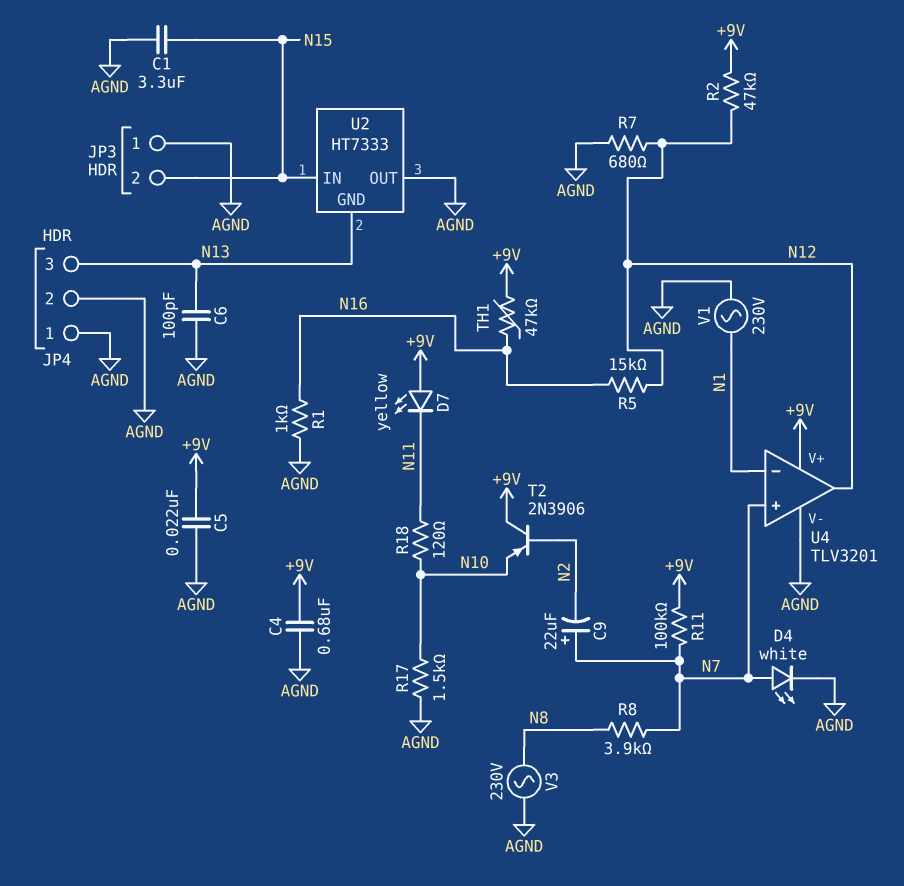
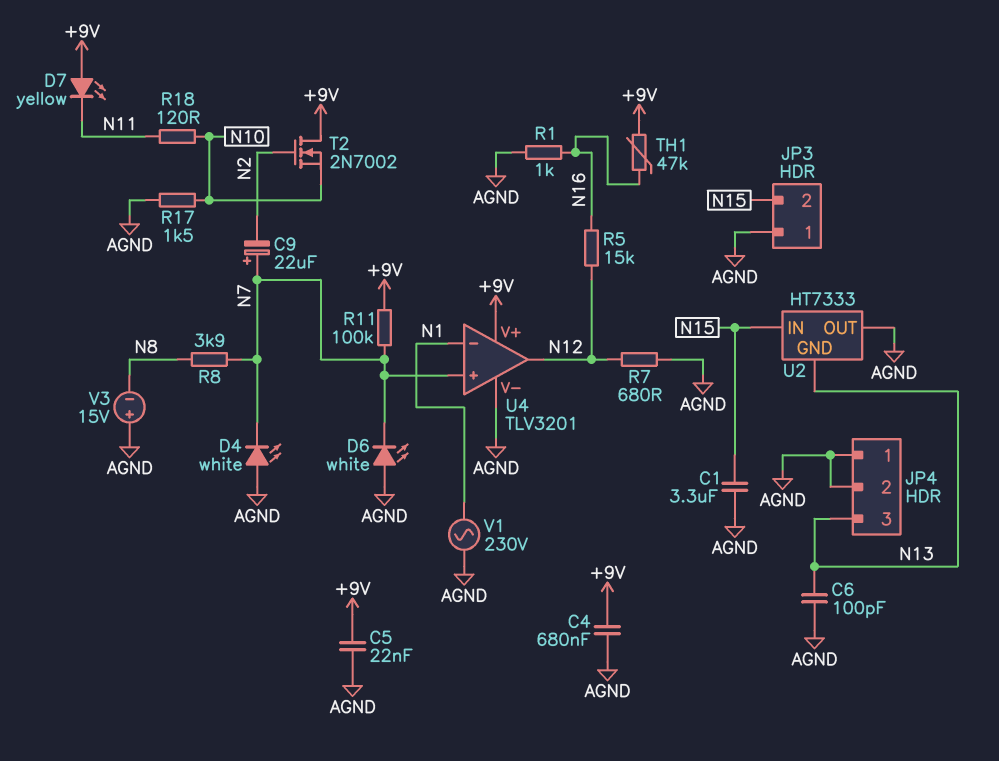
D4: LED white (A N7, K AGND) -> LED white (A AGND, K N7)
D6: none -> LED white (A AGND, K N7)
R2: 47k (+9V, N12) -> none
T2: PNP 2N3906 (B N2, C +9V, E N10) -> NMOS 2N7002 (G N2, D +9V, S N10)
V3: AC 230V (AGND, N8) -> 15V (plus AGND, minus N8)

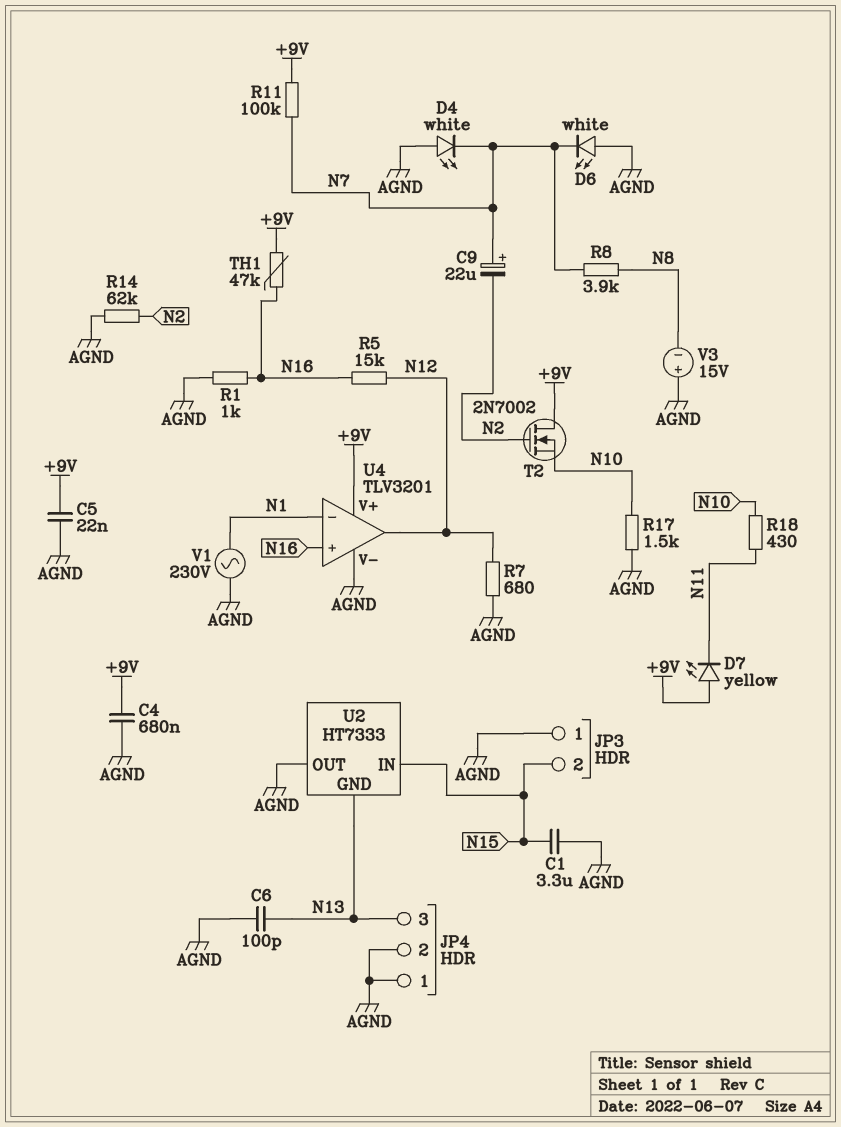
R14: none -> 62k (AGND, N2)
R18: 120 (N10, N11) -> 430 (N10, N11)
U4 pin in+: N7 -> N16

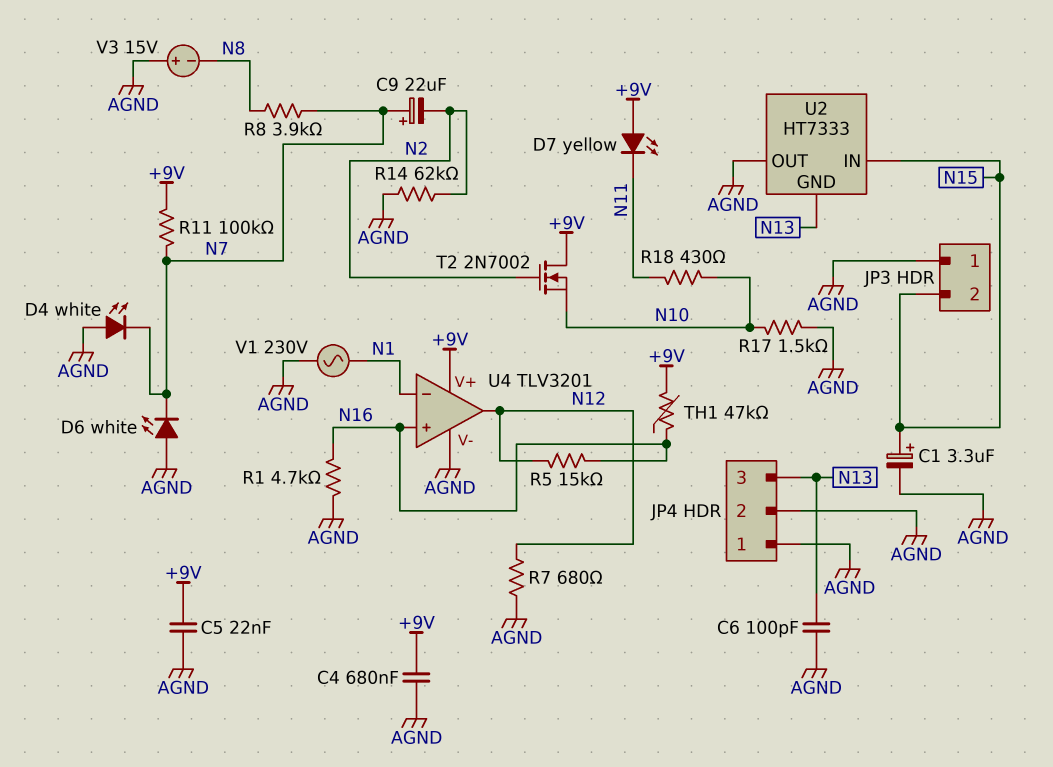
C1: 3.3uF (AGND, N15) -> 3.3uF (plus N15, minus AGND)
R1: 1k (AGND, N16) -> 4.7k (AGND, N16)

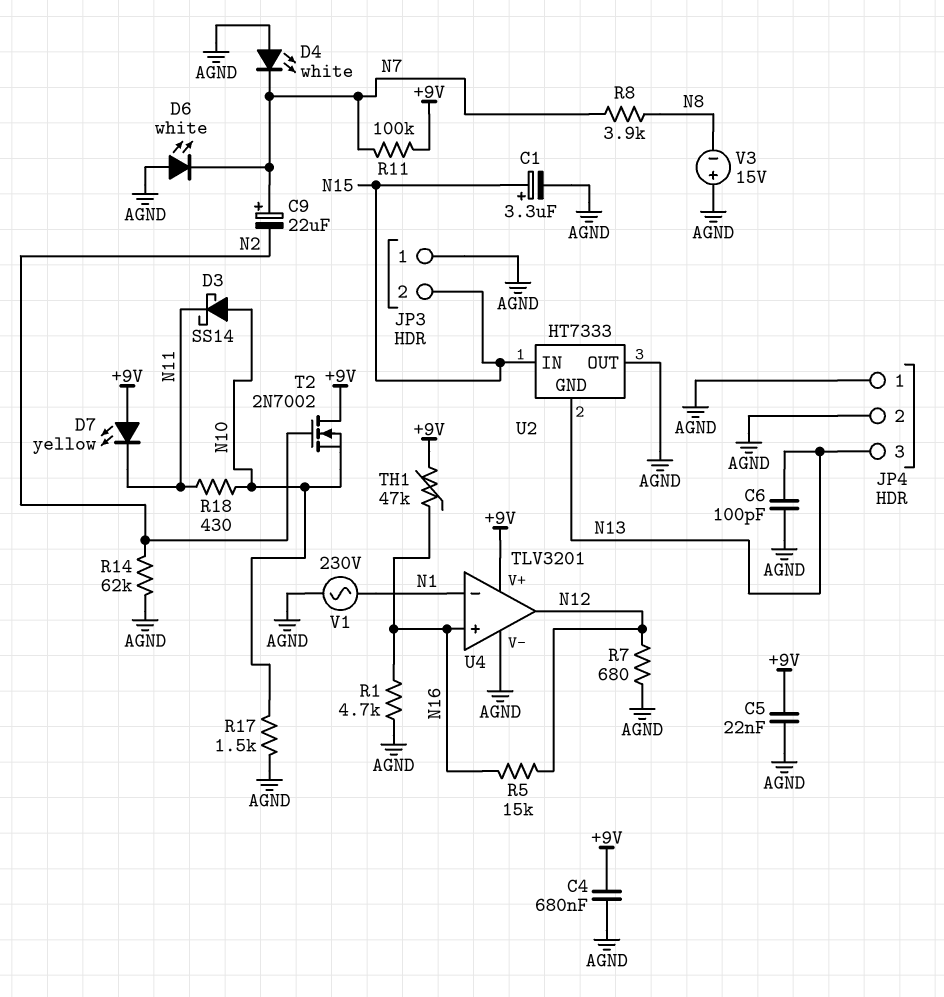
D3: none -> schottky SS14 (A N10, K N11)

